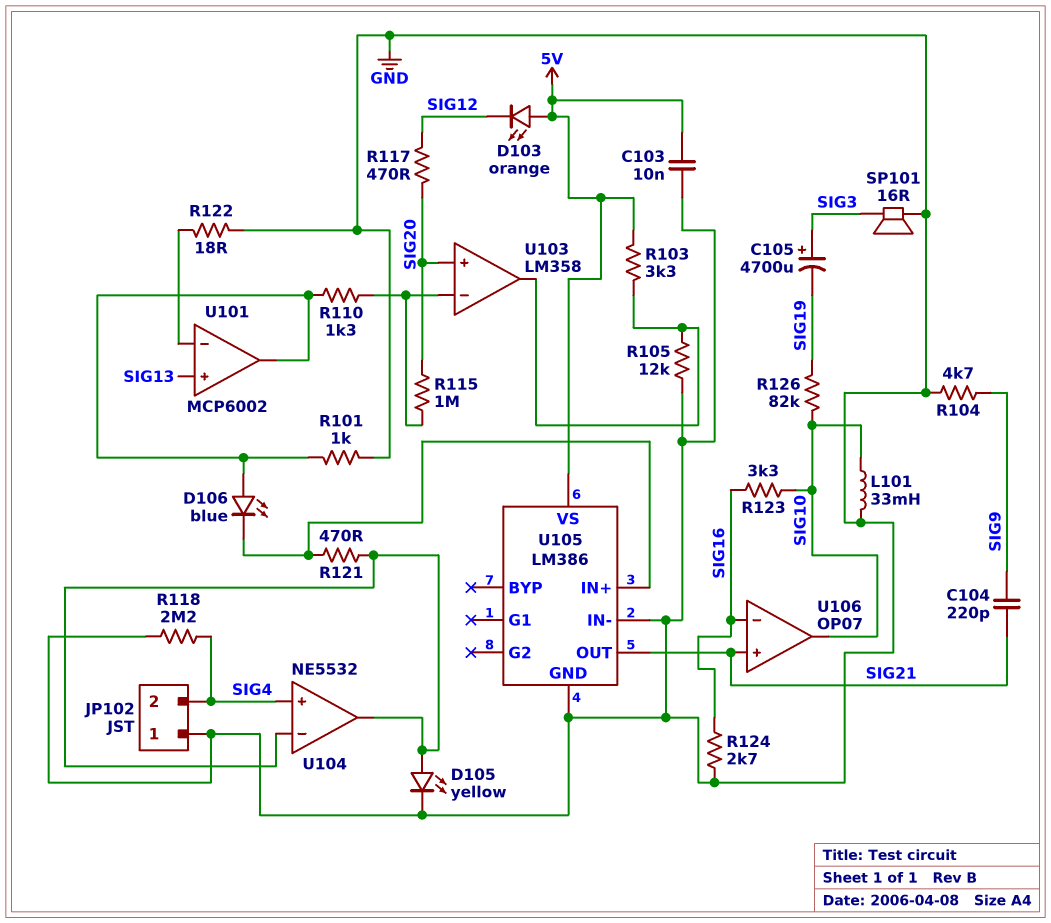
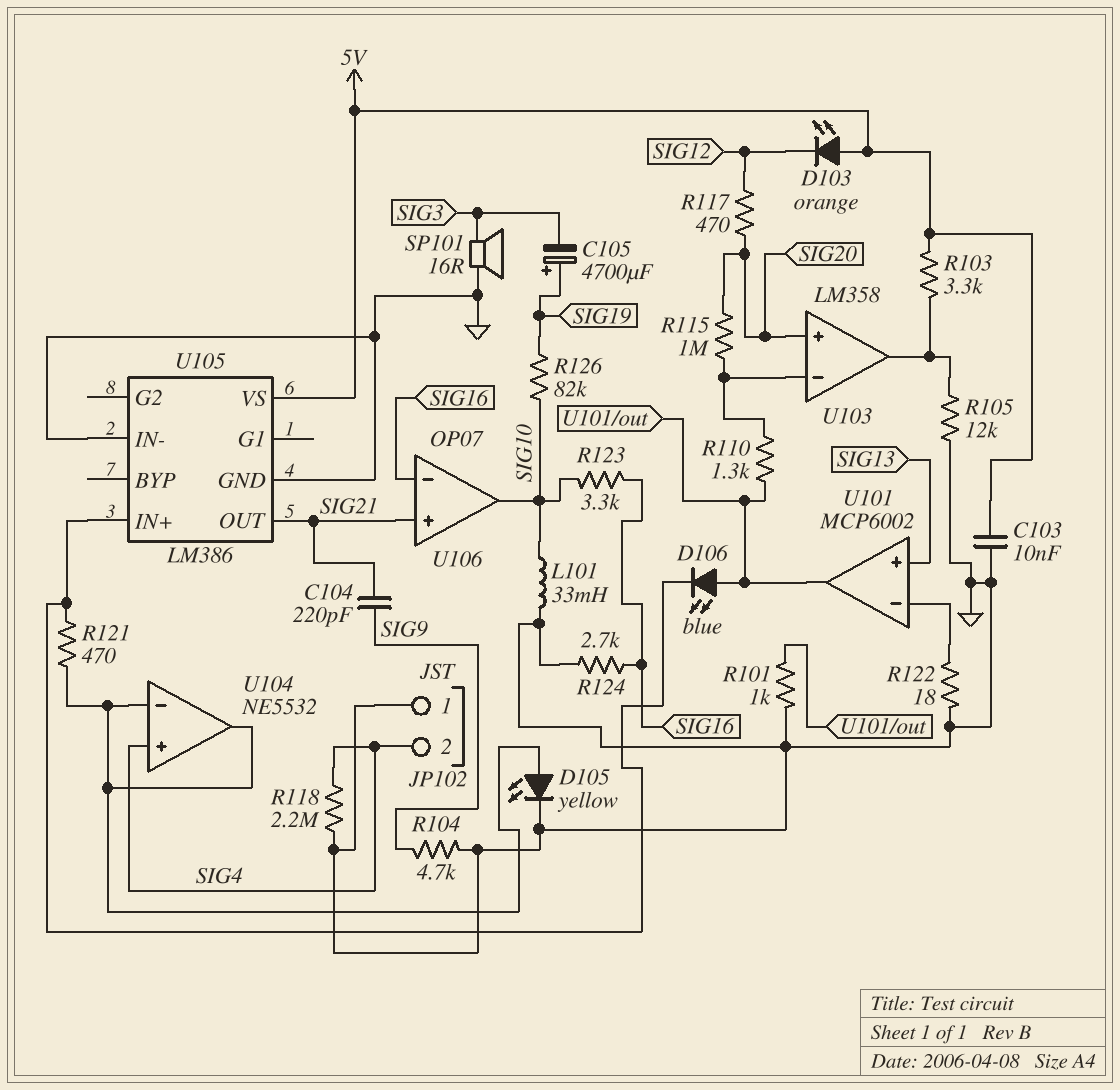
C105: 4700uF (plus SIG3, minus SIG19) -> 4700uF (plus SIG19, minus SIG3)

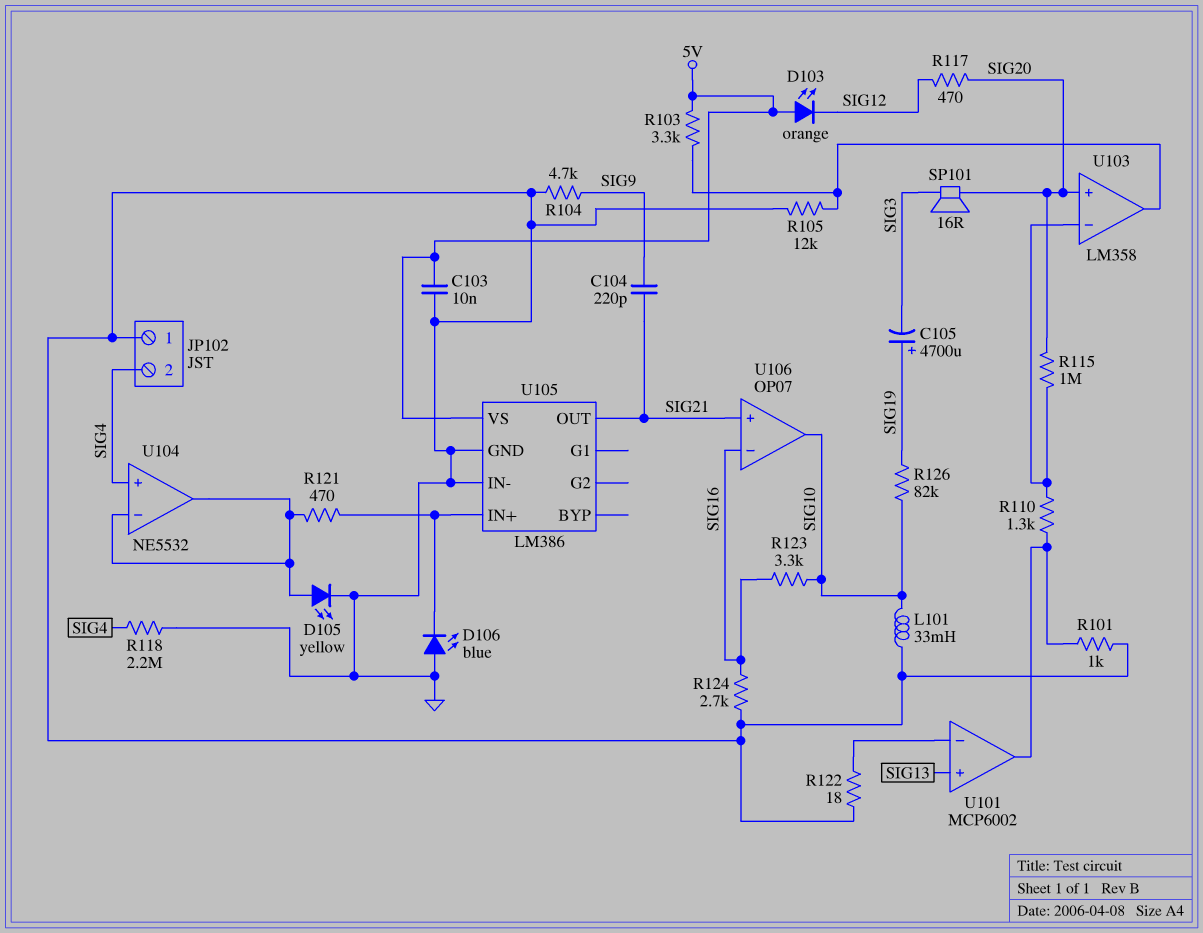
D106: LED blue (A U101/out, K U105/IN+) -> LED blue (A GND, K U105/IN+)
SP101: speaker 16R (GND, SIG3) -> speaker 16R (SIG3, SIG20)

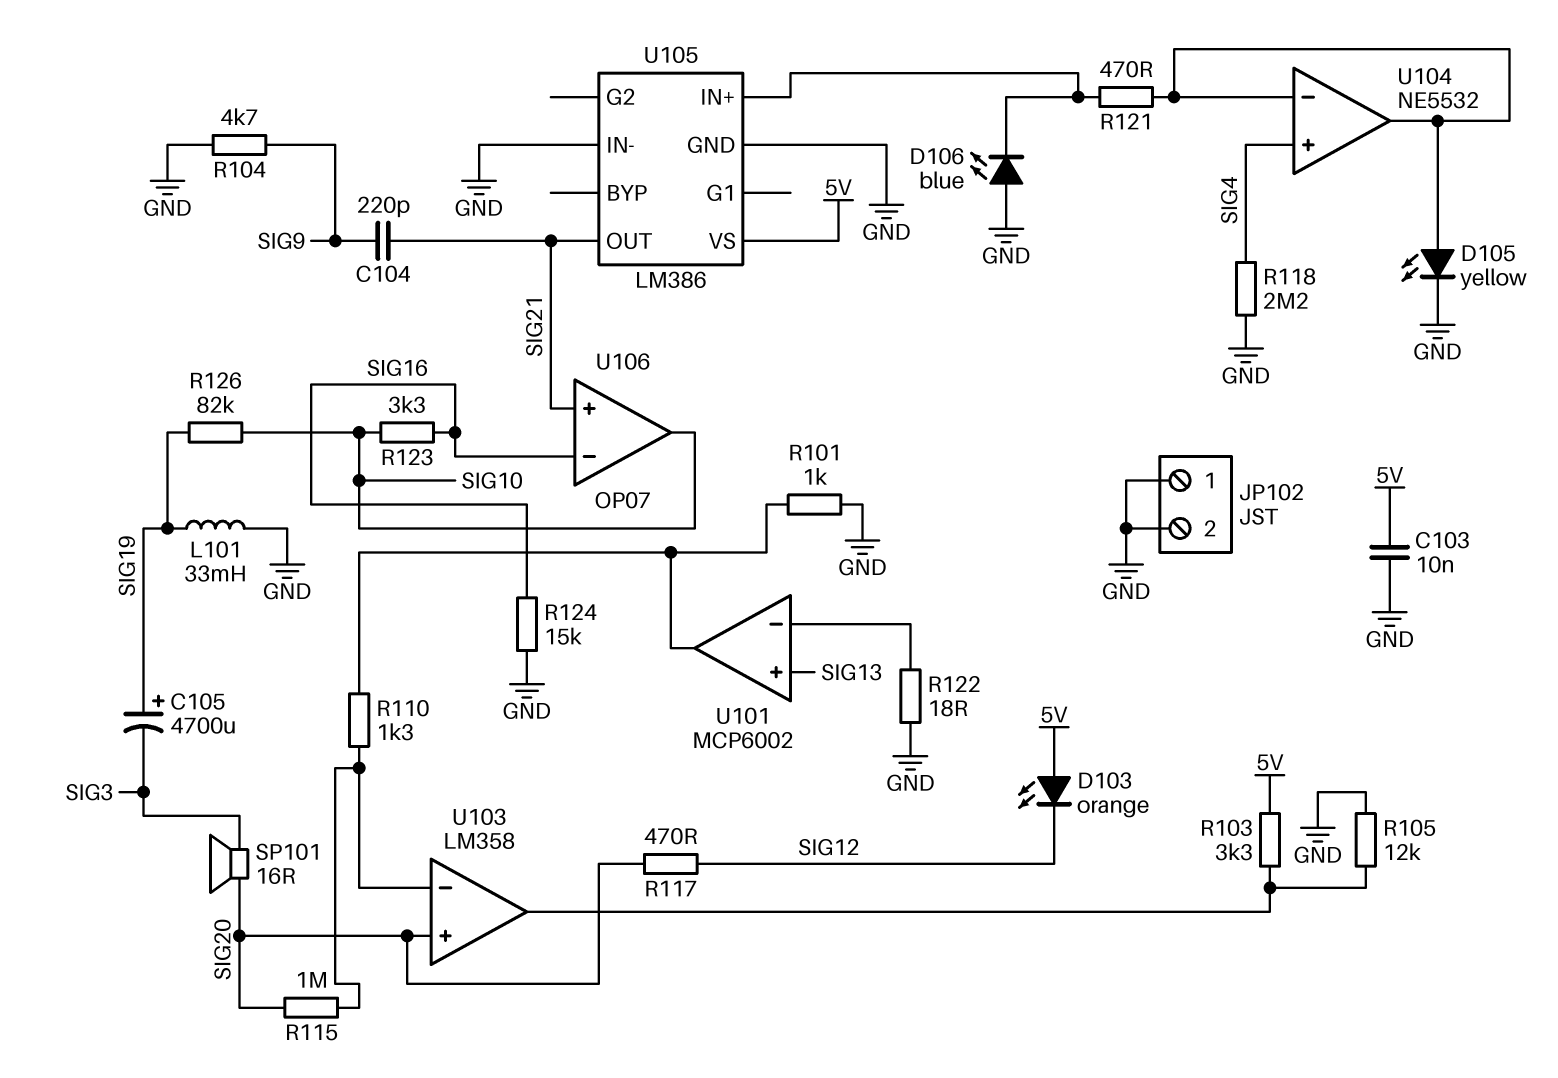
JP102 pin 2: SIG4 -> GND
L101: 33mH (GND, SIG10) -> 33mH (GND, SIG19)
R124: 2.7k (GND, SIG16) -> 15k (GND, SIG16)

